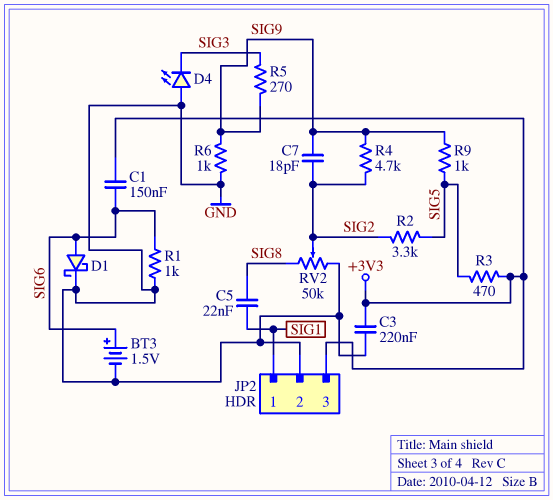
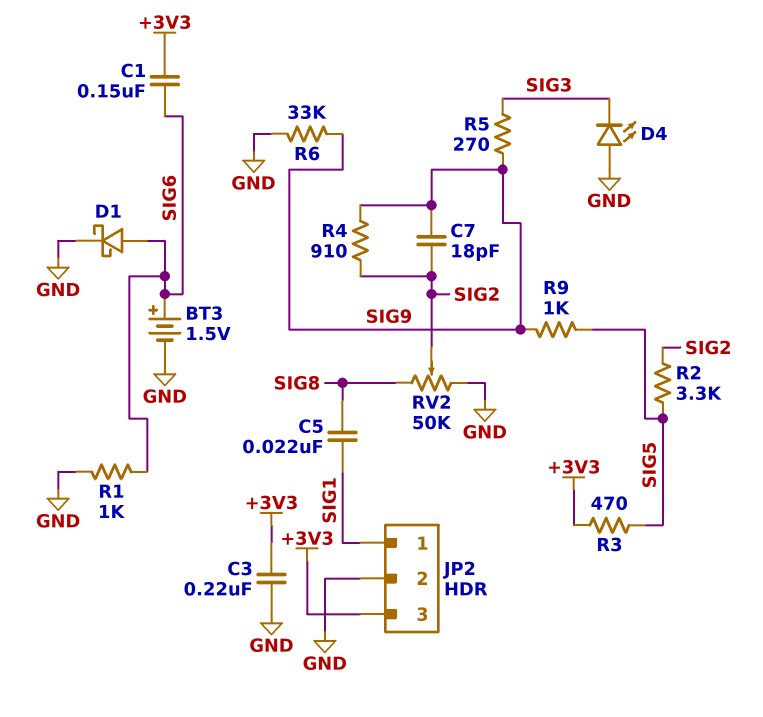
R4: 4.7k (SIG2, SIG9) -> 910 (SIG2, SIG9)
R6: 1k (GND, SIG9) -> 33k (GND, SIG9)

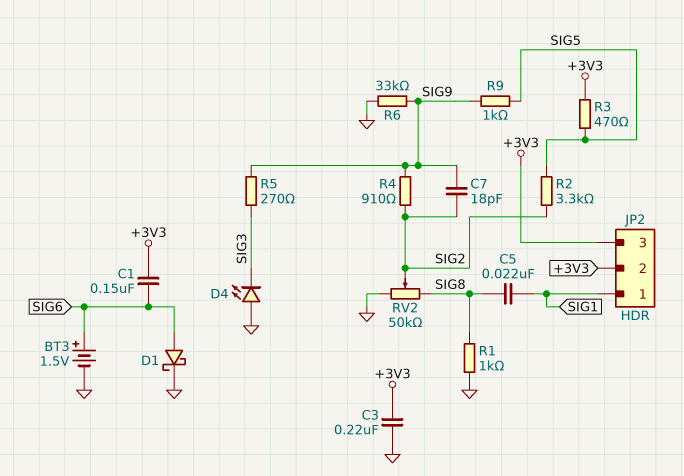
JP2 pin 2: GND -> +3V3
R1: 1k (GND, SIG6) -> 1k (GND, SIG8)

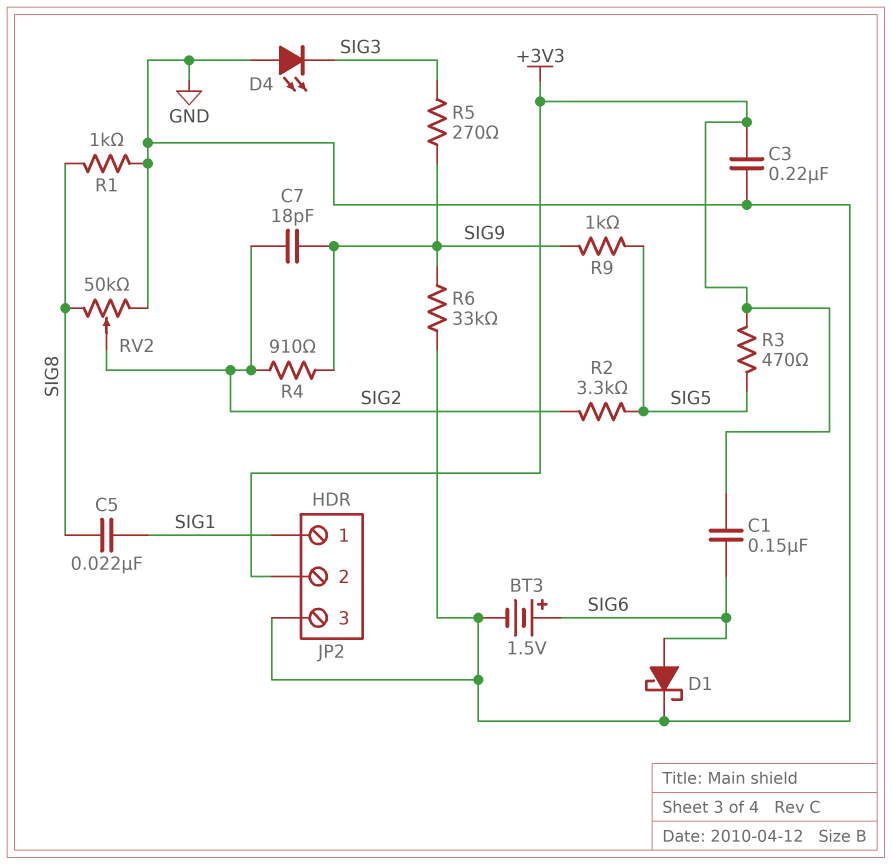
JP2 pin 3: +3V3 -> GND

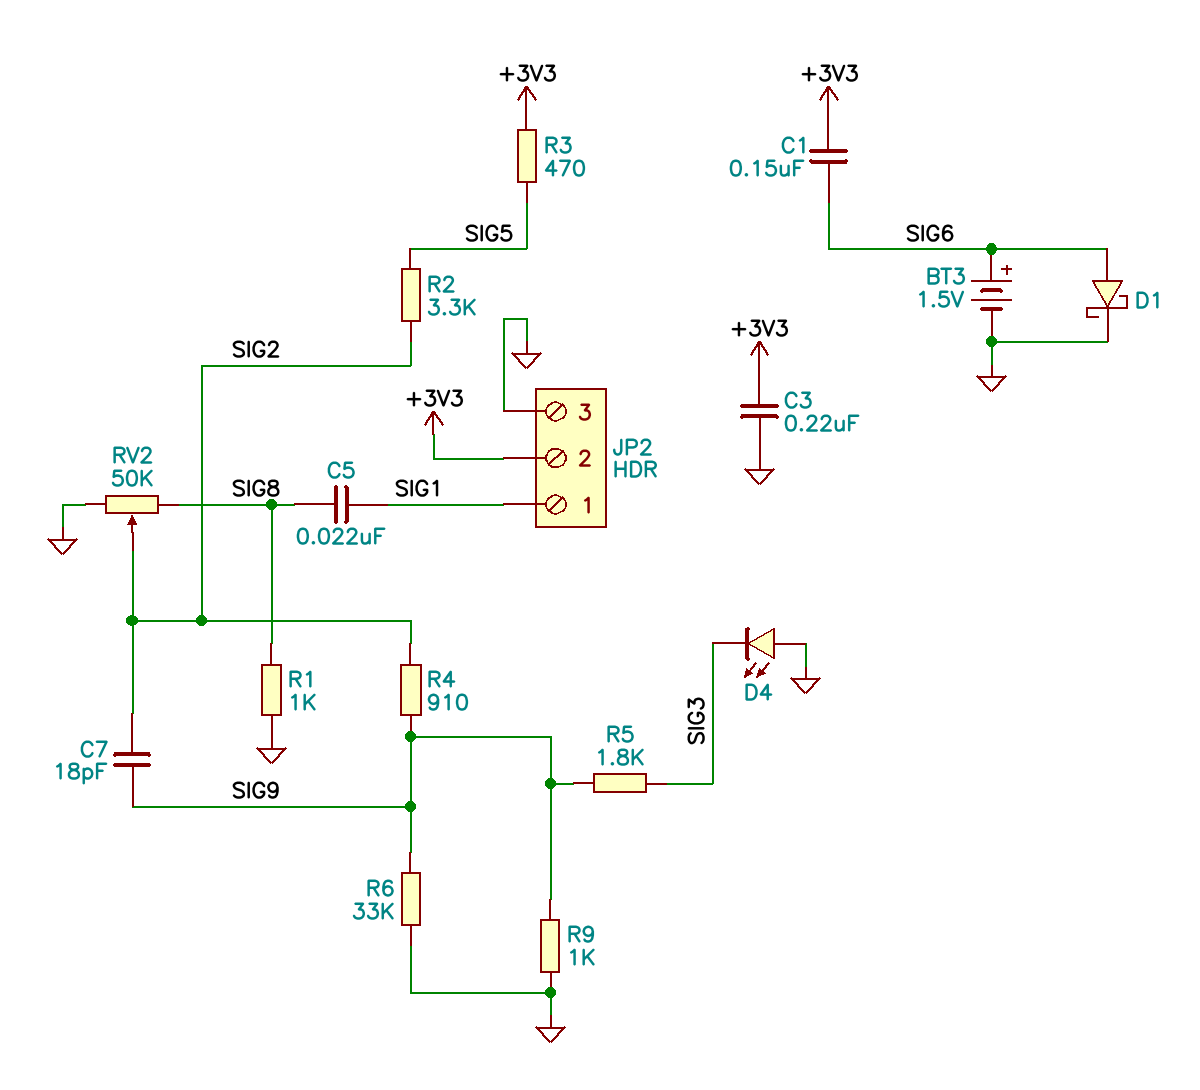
R5: 270 (SIG3, SIG9) -> 1.8k (SIG3, SIG9)
R9: 1k (SIG5, SIG9) -> 1k (GND, SIG9)

